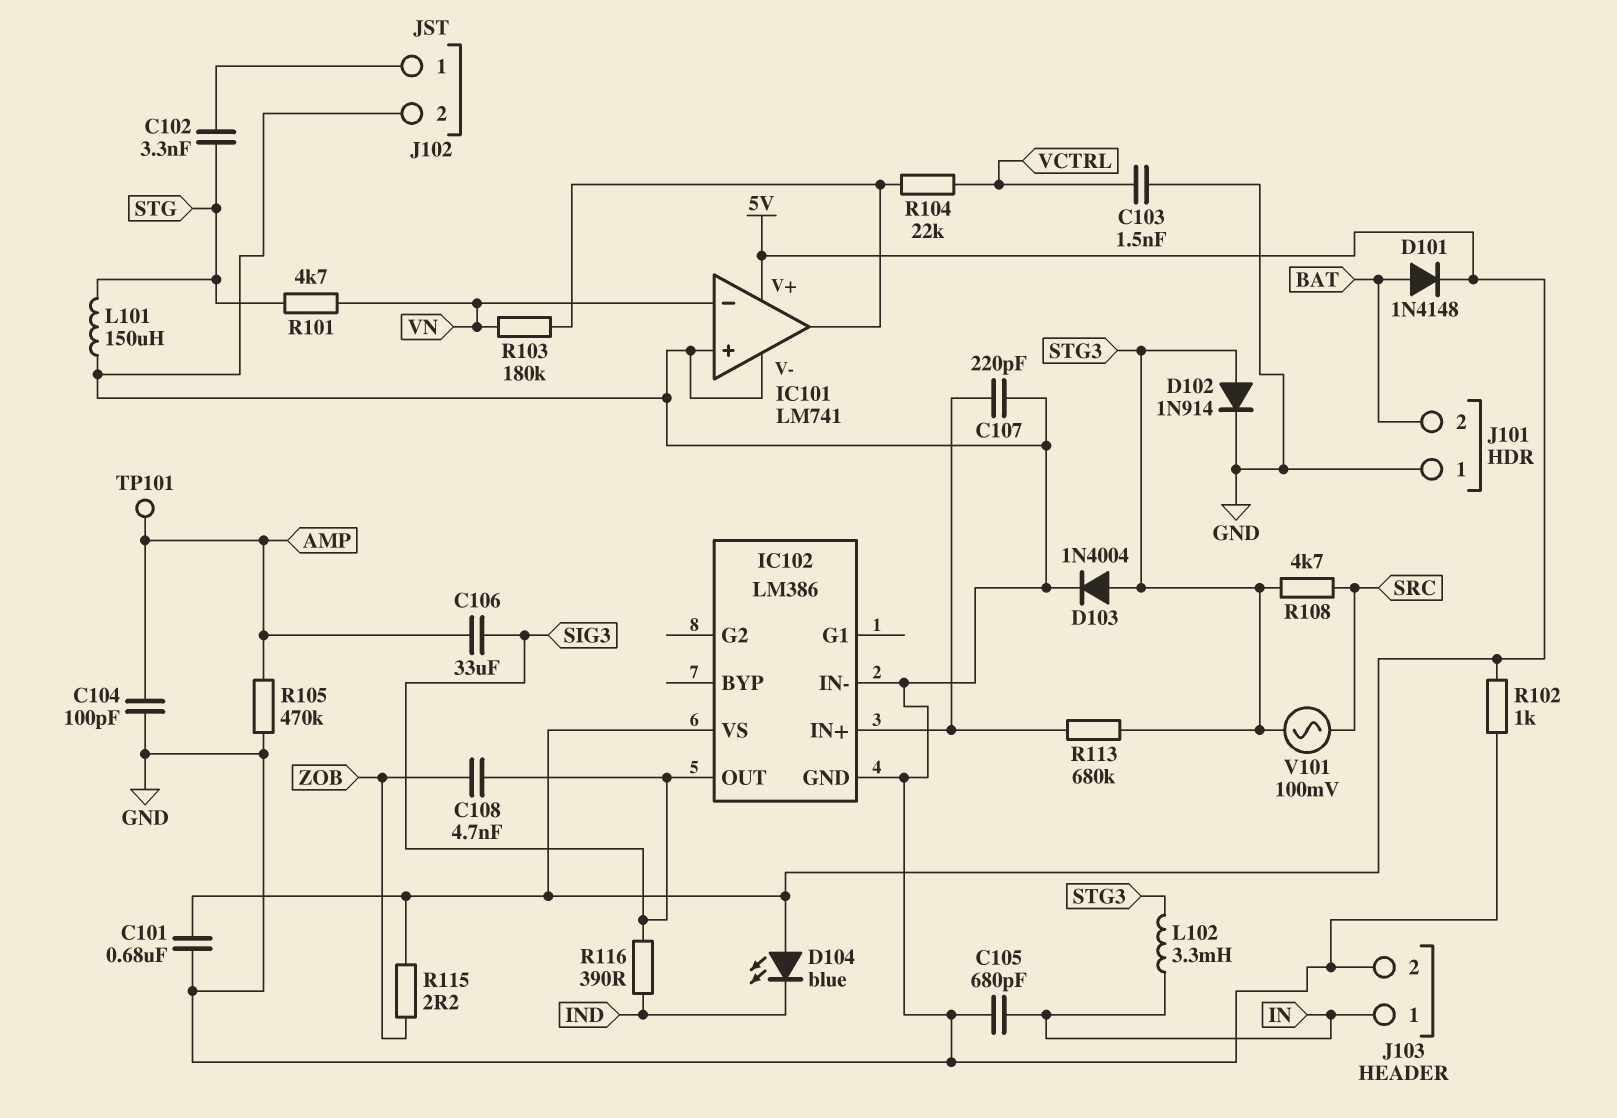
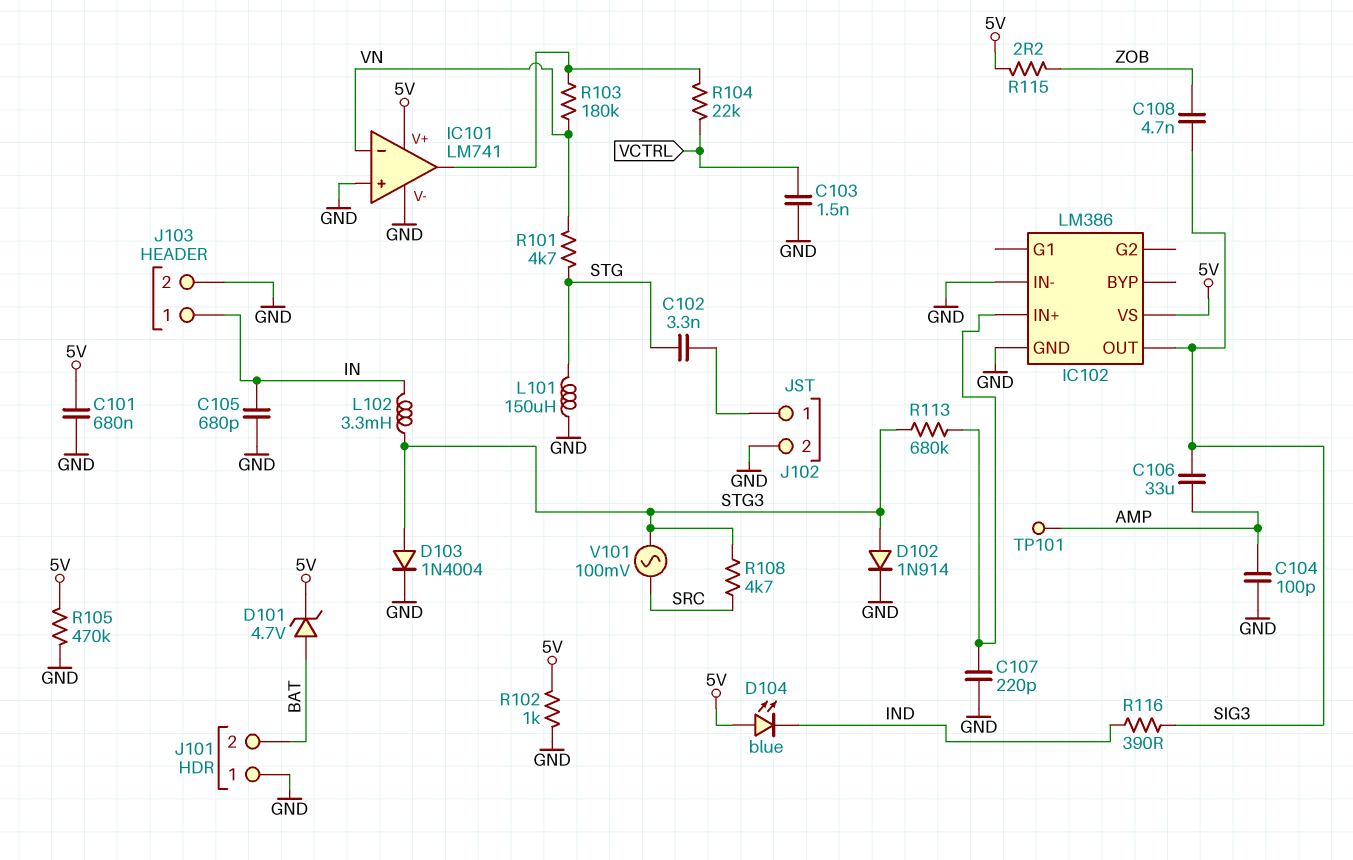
D101: diode 1N4148 (A BAT, K 5V) -> zener 4.7V (A BAT, K 5V)
R105: 470k (AMP, GND) -> 470k (5V, GND)

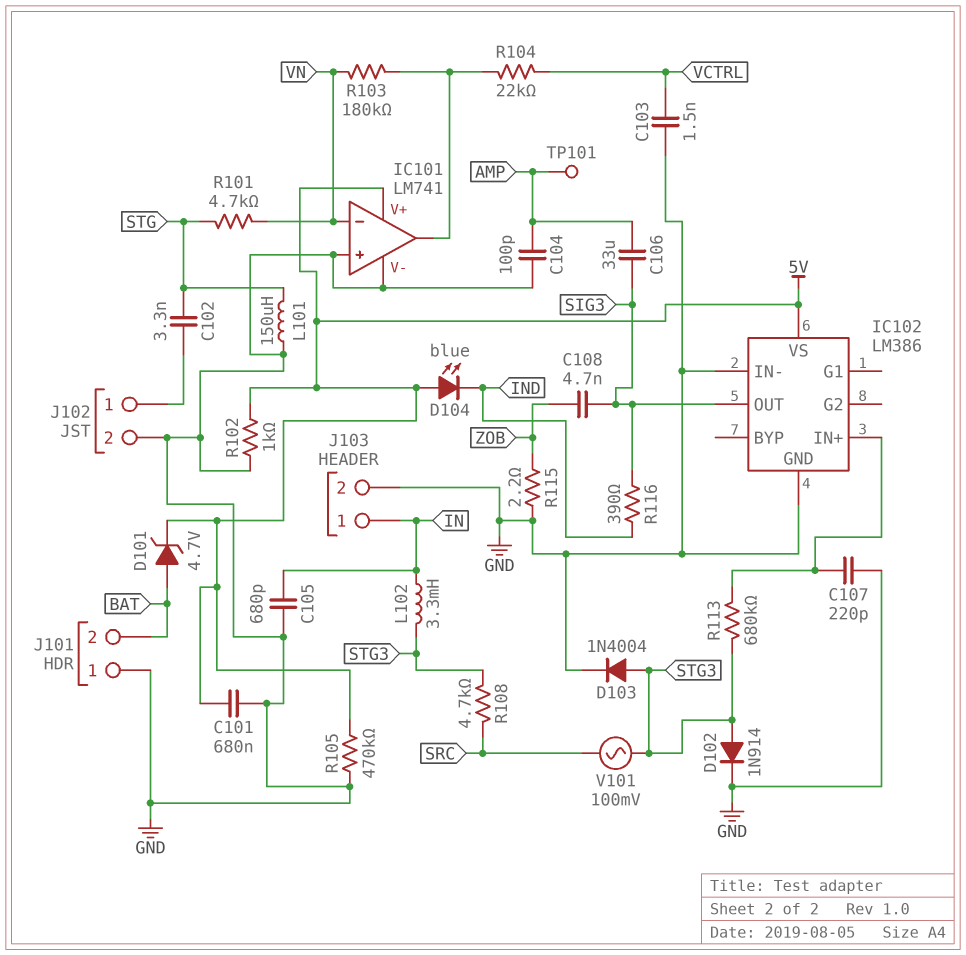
R115: 2.2 (5V, ZOB) -> 2.2 (GND, ZOB)

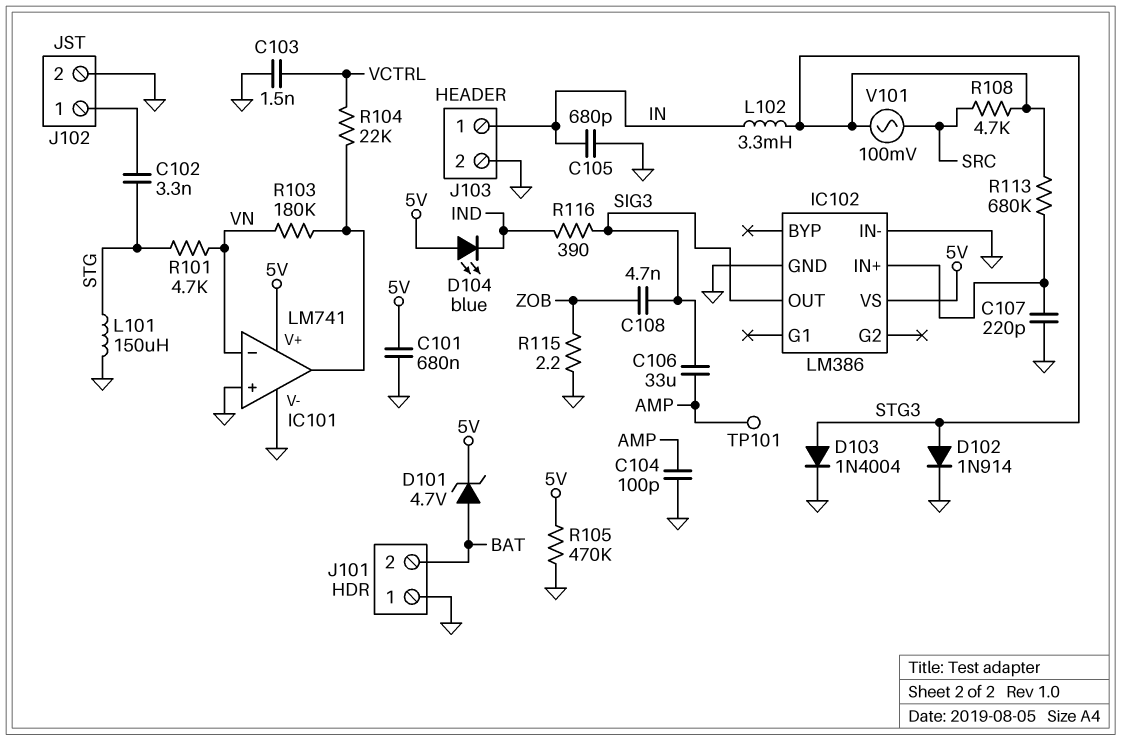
R102: 1k (5V, GND) -> none

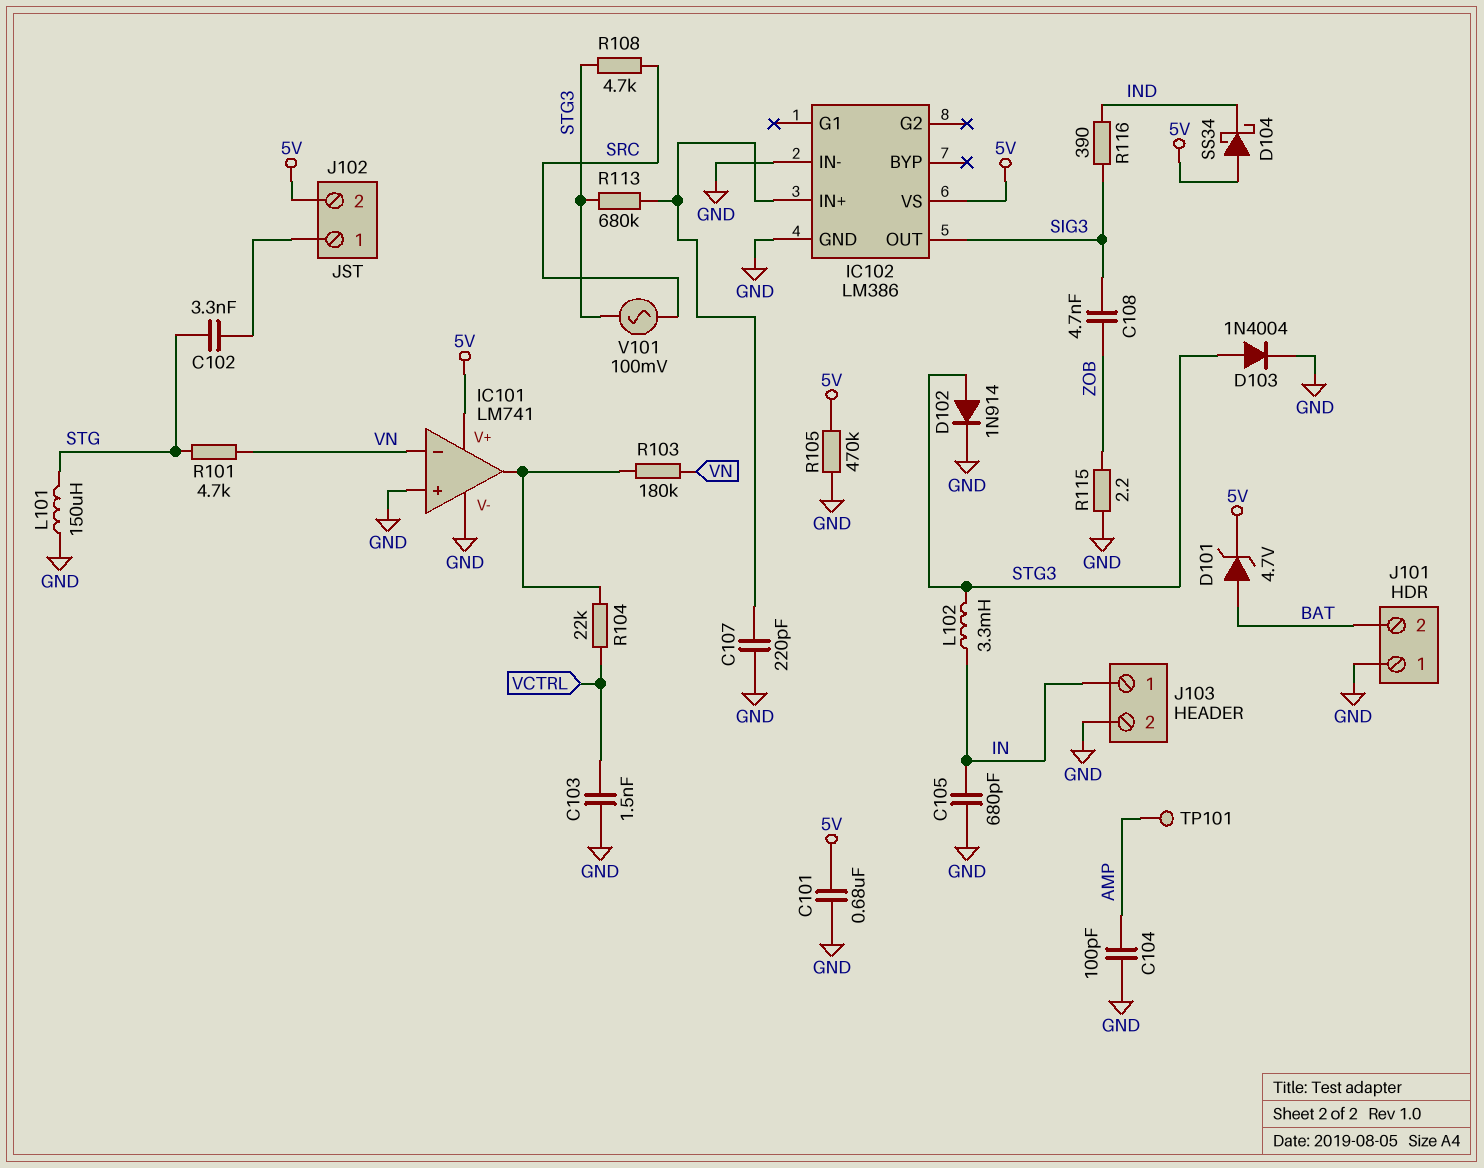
C106: 33uF (AMP, SIG3) -> none
D104: LED blue (A 5V, K IND) -> schottky SS34 (A 5V, K IND)
J102 pin 2: GND -> 5V

